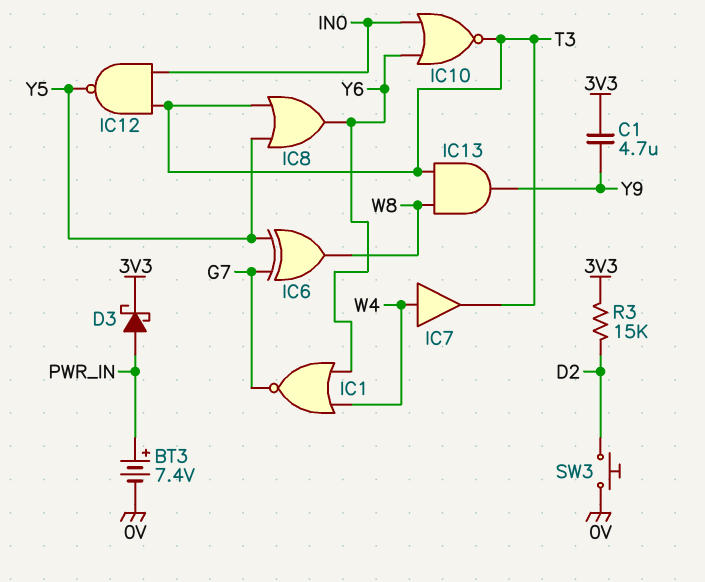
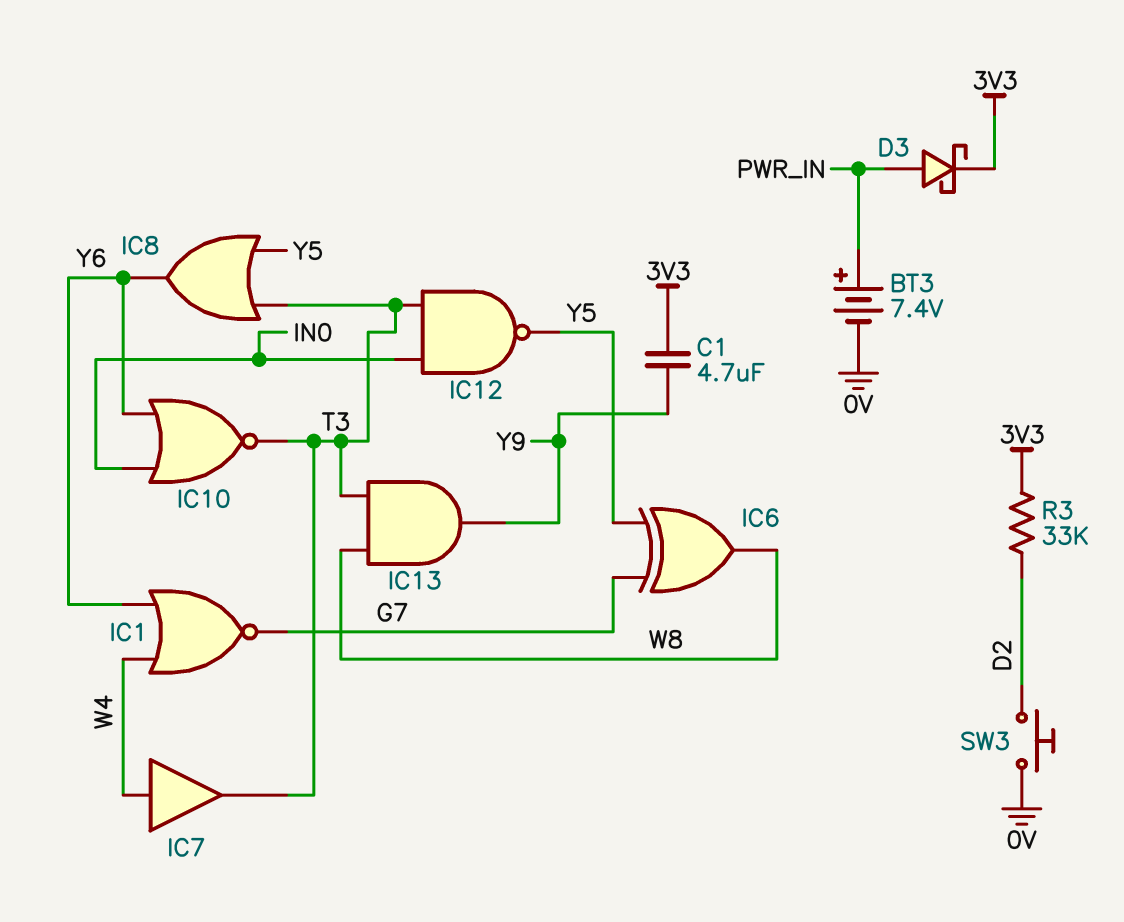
R3: 15k (3V3, D2) -> 33k (3V3, D2)

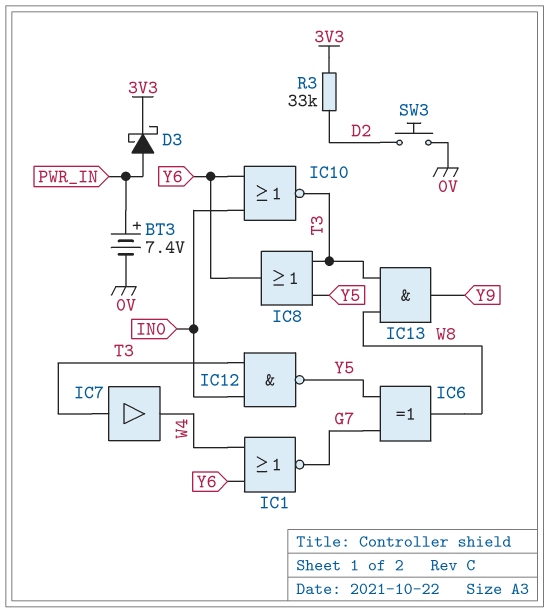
C1: 4.7uF (3V3, Y9) -> none
IC7: buffer (in W4, out T3) -> buffer (in T3, out W4)

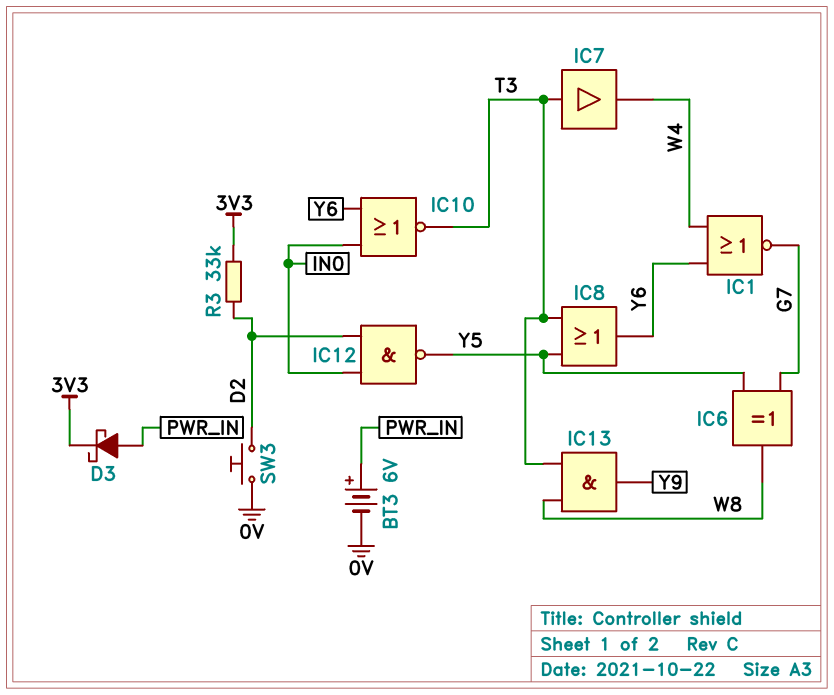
BT3: 7.4V (plus PWR_IN, minus 0V) -> 6V (plus PWR_IN, minus 0V)
IC12: NAND (in IN0, in T3, out Y5) -> NAND (in D2, in IN0, out Y5)

